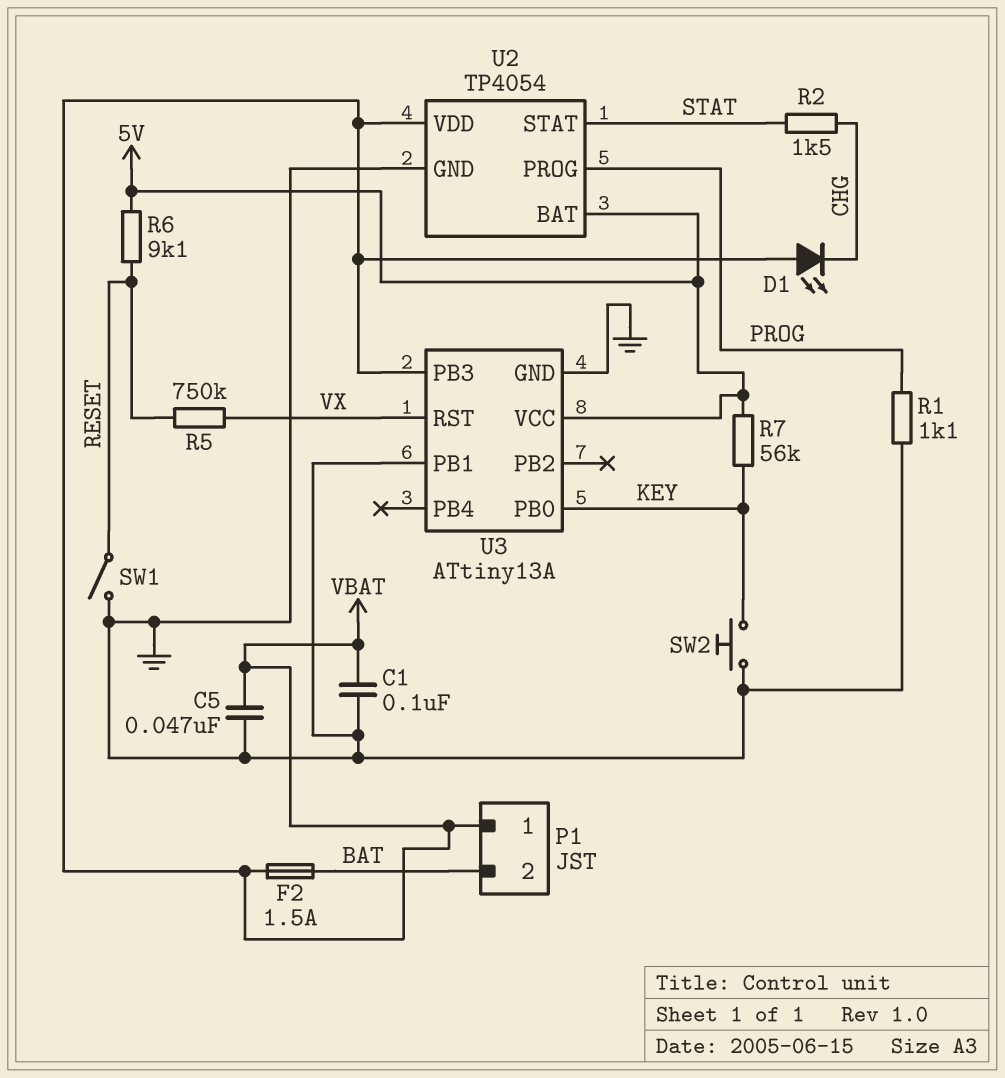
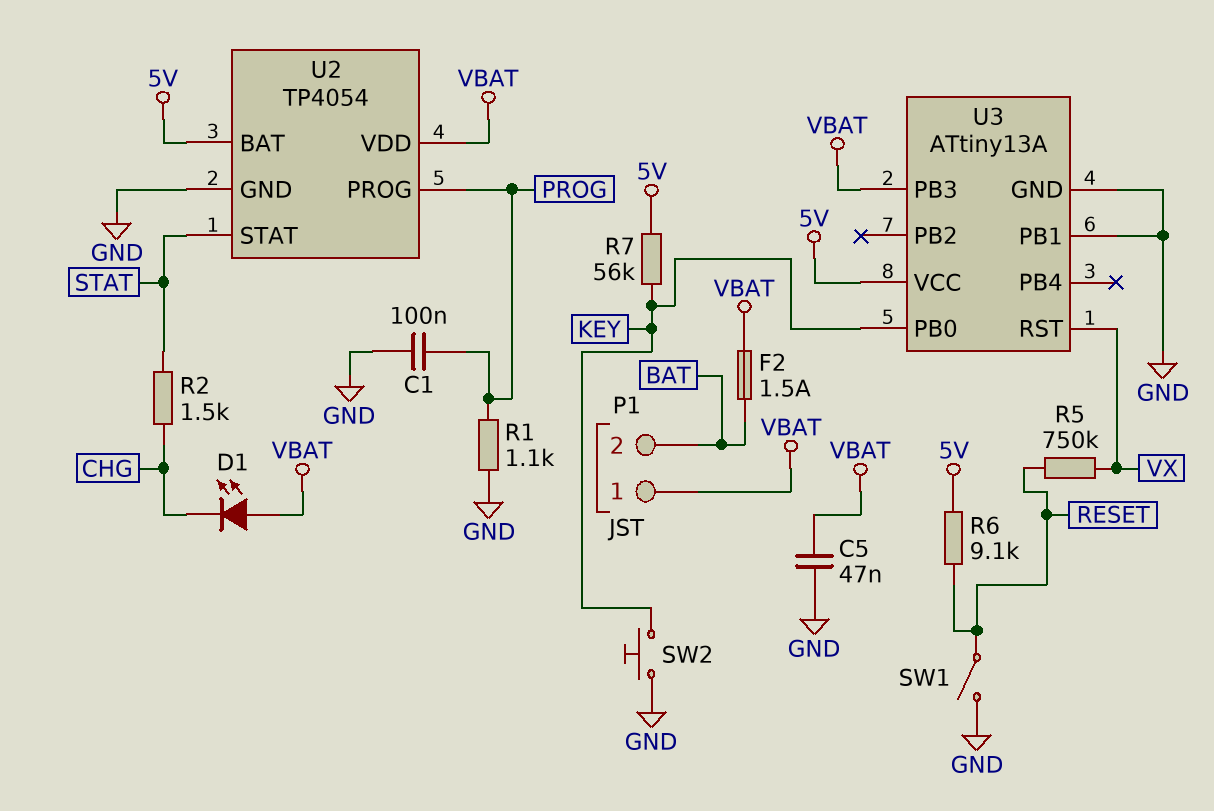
C1: 100nF (GND, VBAT) -> 100nF (GND, PROG)

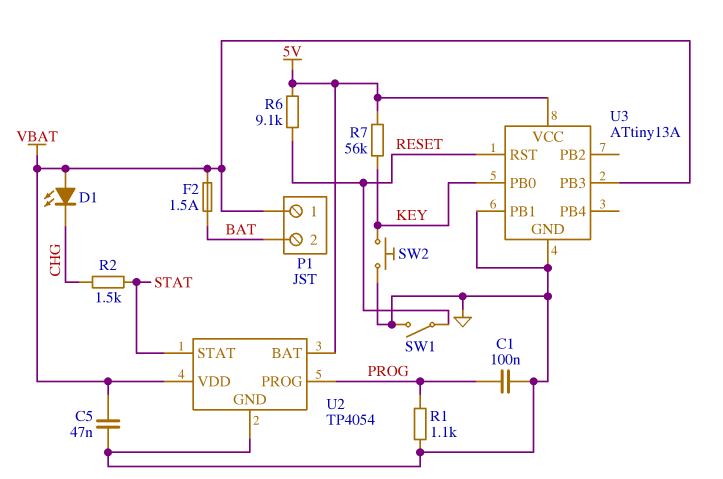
R5: 750k (RESET, VX) -> none
U3 pin RST: VX -> RESET

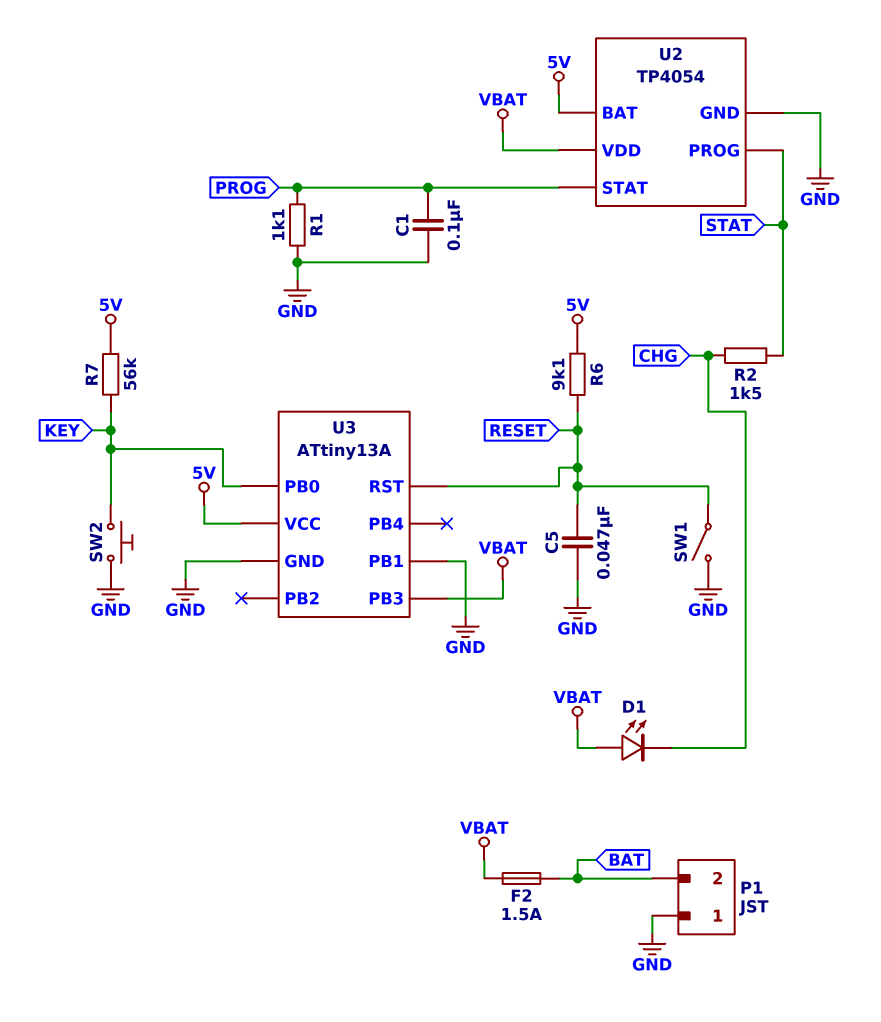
C5: 47nF (GND, VBAT) -> 47nF (GND, RESET)
P1 pin 1: VBAT -> GND
U2 pin PROG: PROG -> STAT
U2 pin STAT: STAT -> PROG

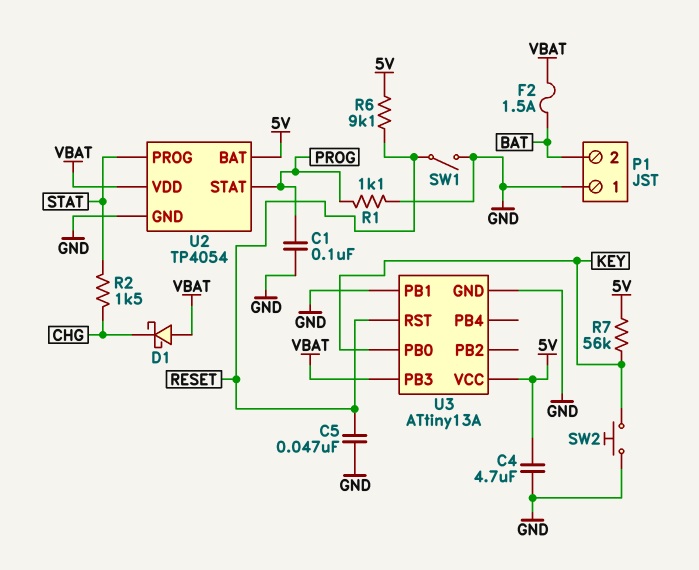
C4: none -> 4.7uF (5V, GND)
D1: LED (A VBAT, K CHG) -> schottky (A VBAT, K CHG)

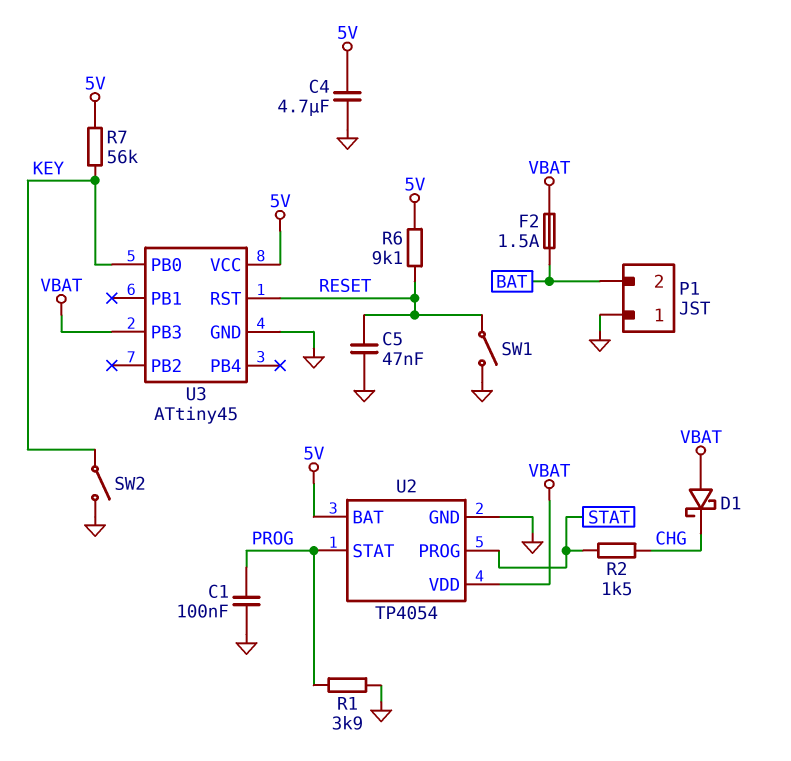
R1: 1.1k (GND, PROG) -> 3.9k (GND, PROG)
SW2: button (GND, KEY) -> switch (GND, KEY)
U3: ATtiny13A -> ATtiny45
U3 pin PB1: GND -> none

